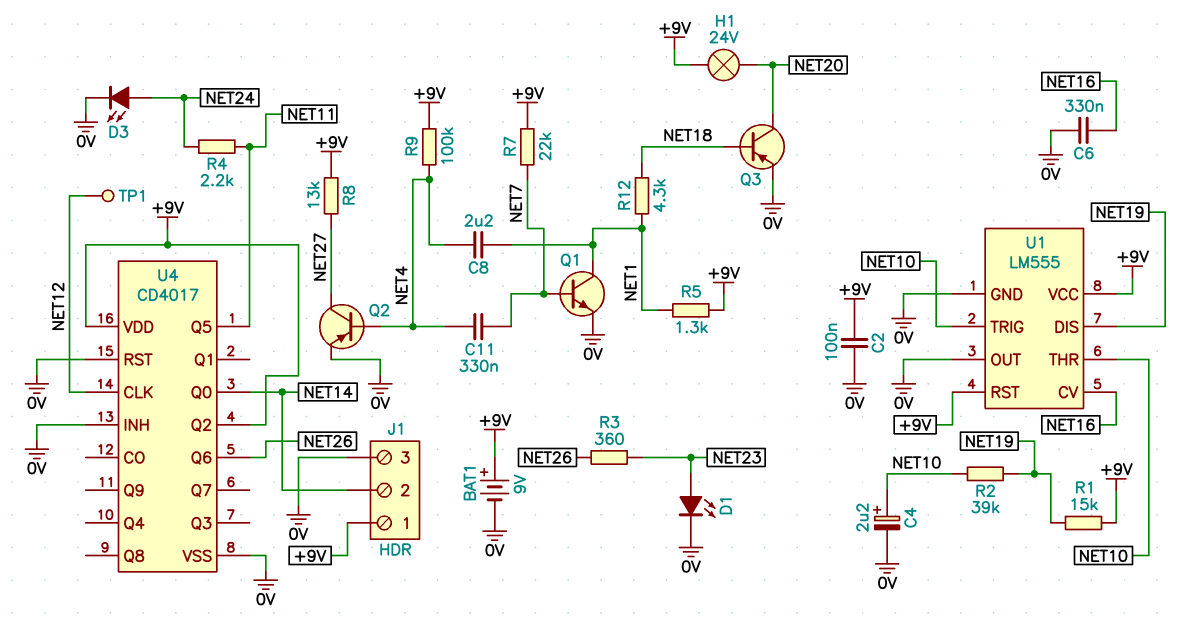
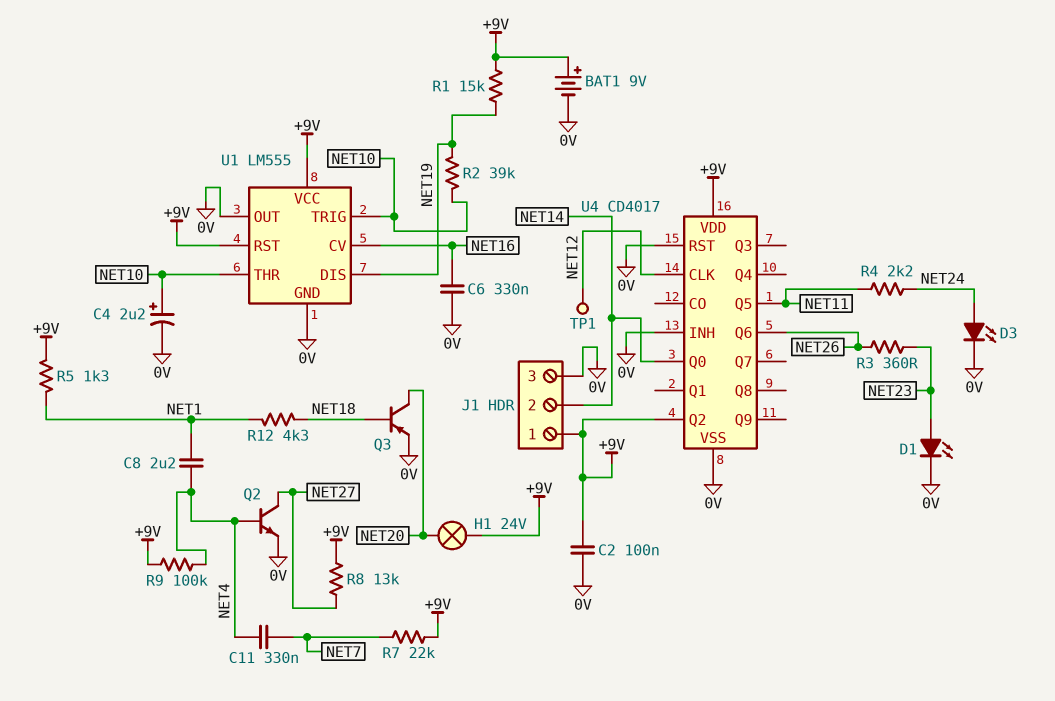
Q1: NPN (B NET7, C NET1, E 0V) -> none
Q2: PNP (B NET4, C NET27, E 0V) -> NPN (B NET4, C NET27, E 0V)

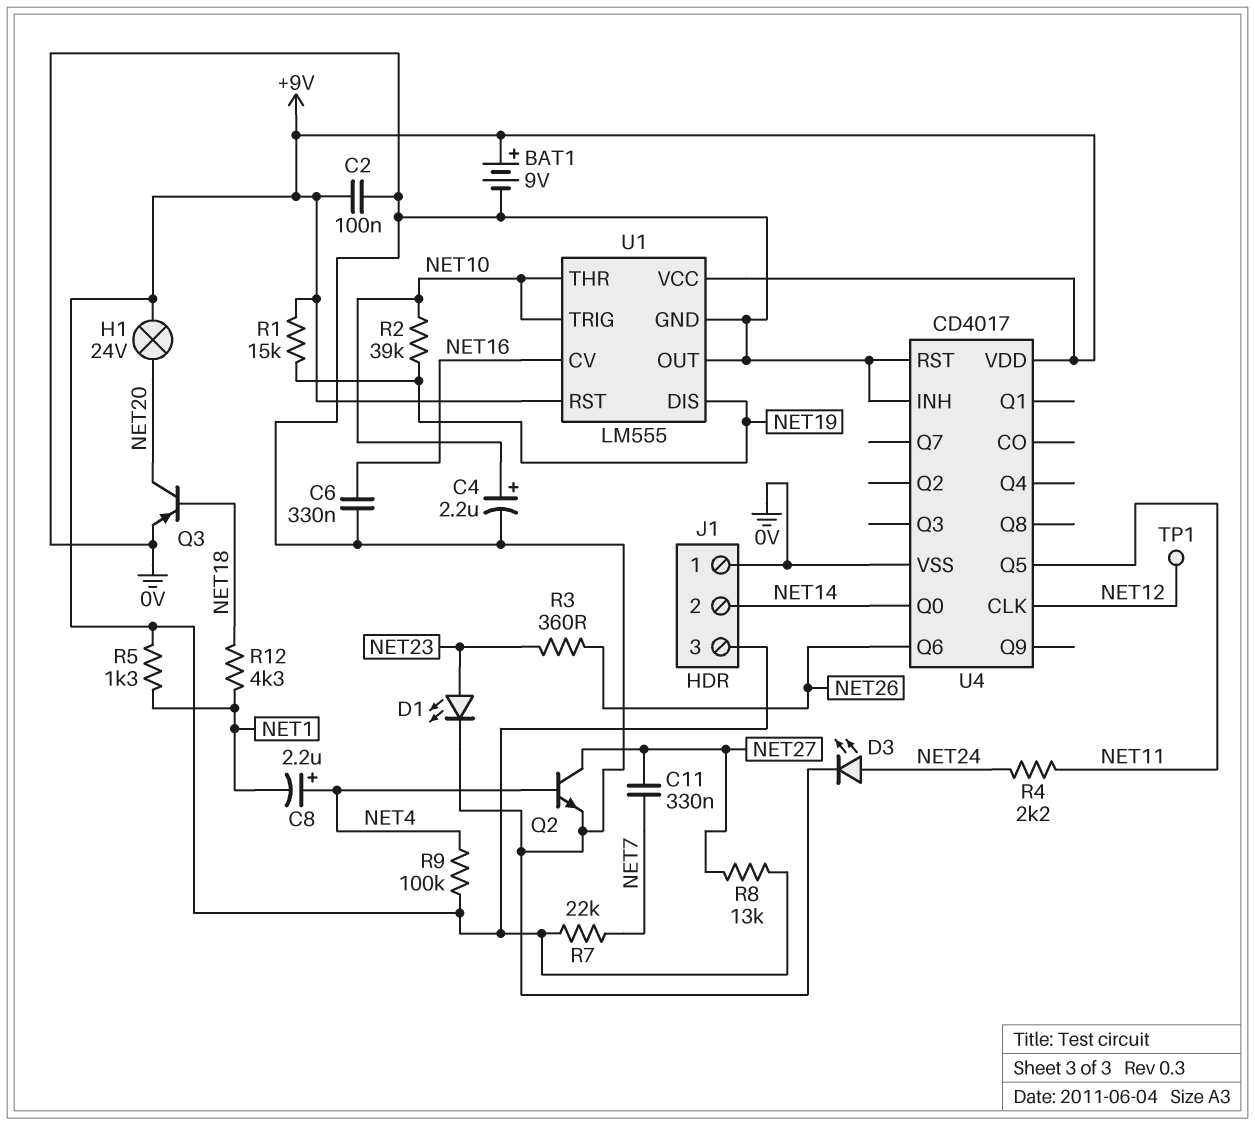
C8: 2.2uF (NET1, NET4) -> 2.2uF (plus NET4, minus NET1)
C11: 330nF (NET4, NET7) -> 330nF (NET7, NET27)
J1 pin 1: +9V -> 0V
J1 pin 3: 0V -> +9V
U4 pin Q2: +9V -> none

